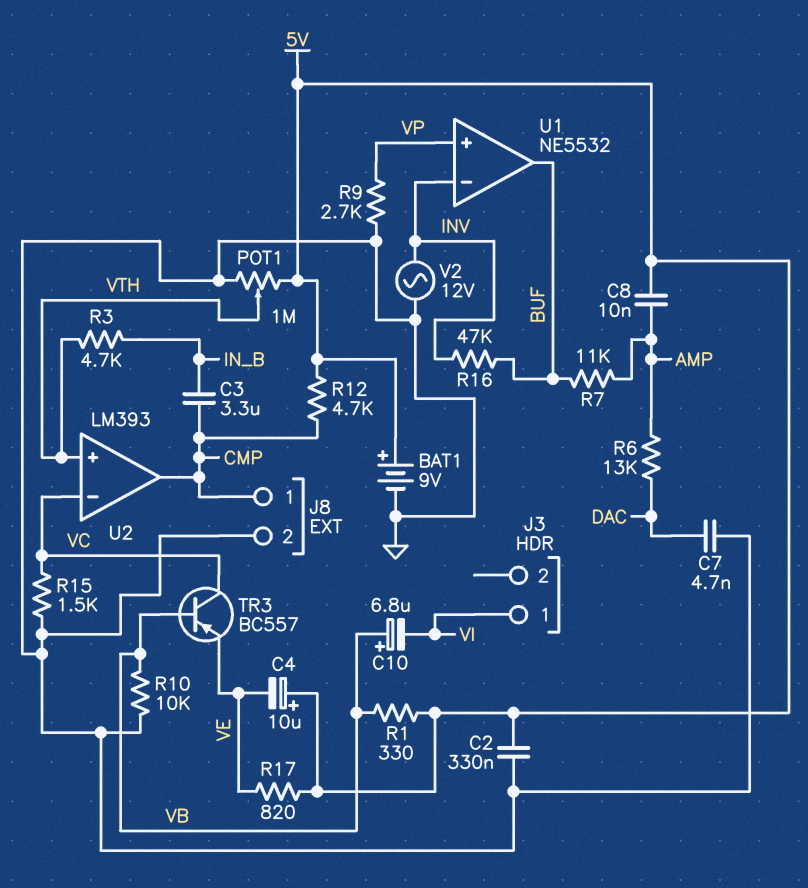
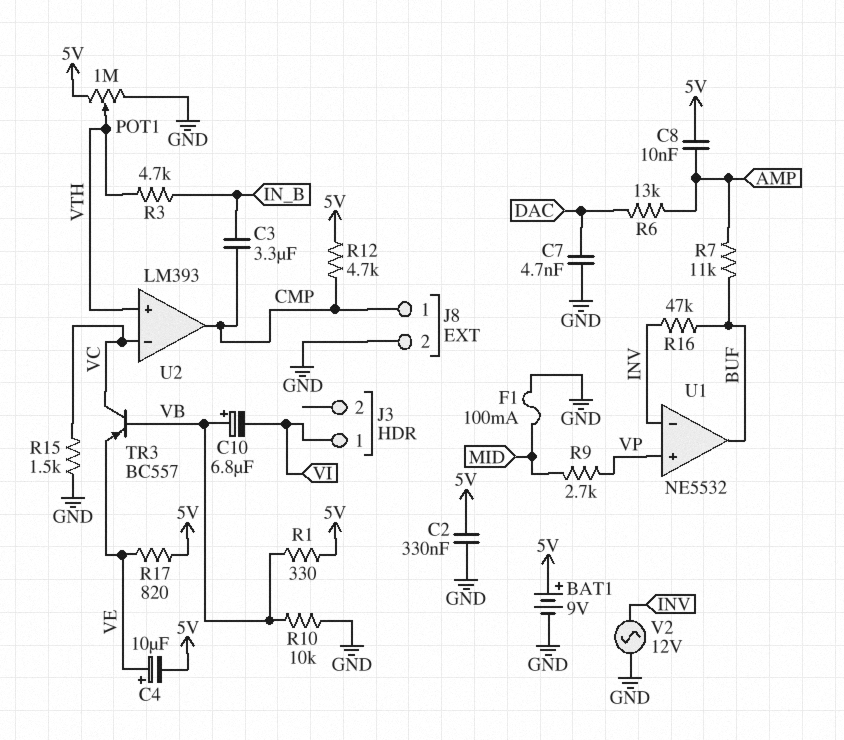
C4: 10uF (plus 5V, minus VE) -> 10uF (plus VE, minus 5V)
F1: none -> 100mA (GND, MID)
R9: 2.7k (GND, VP) -> 2.7k (MID, VP)

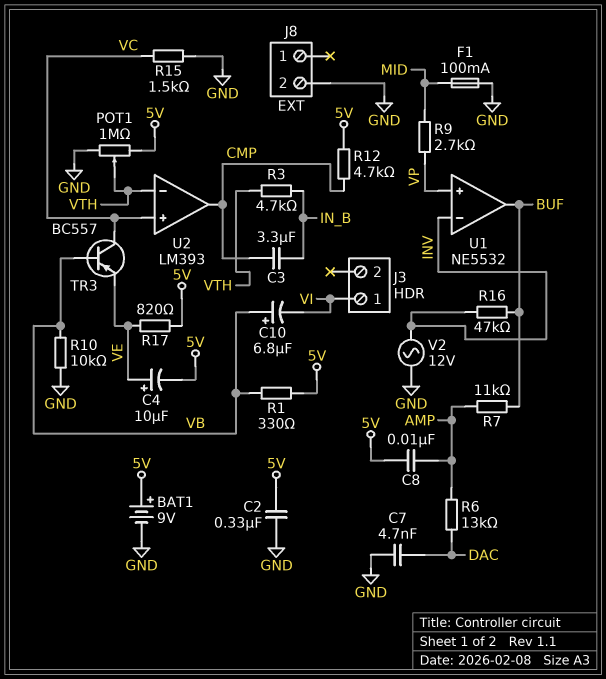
J8 pin 1: CMP -> none
U2 pin in+: VTH -> VC
U2 pin in-: VC -> VTH

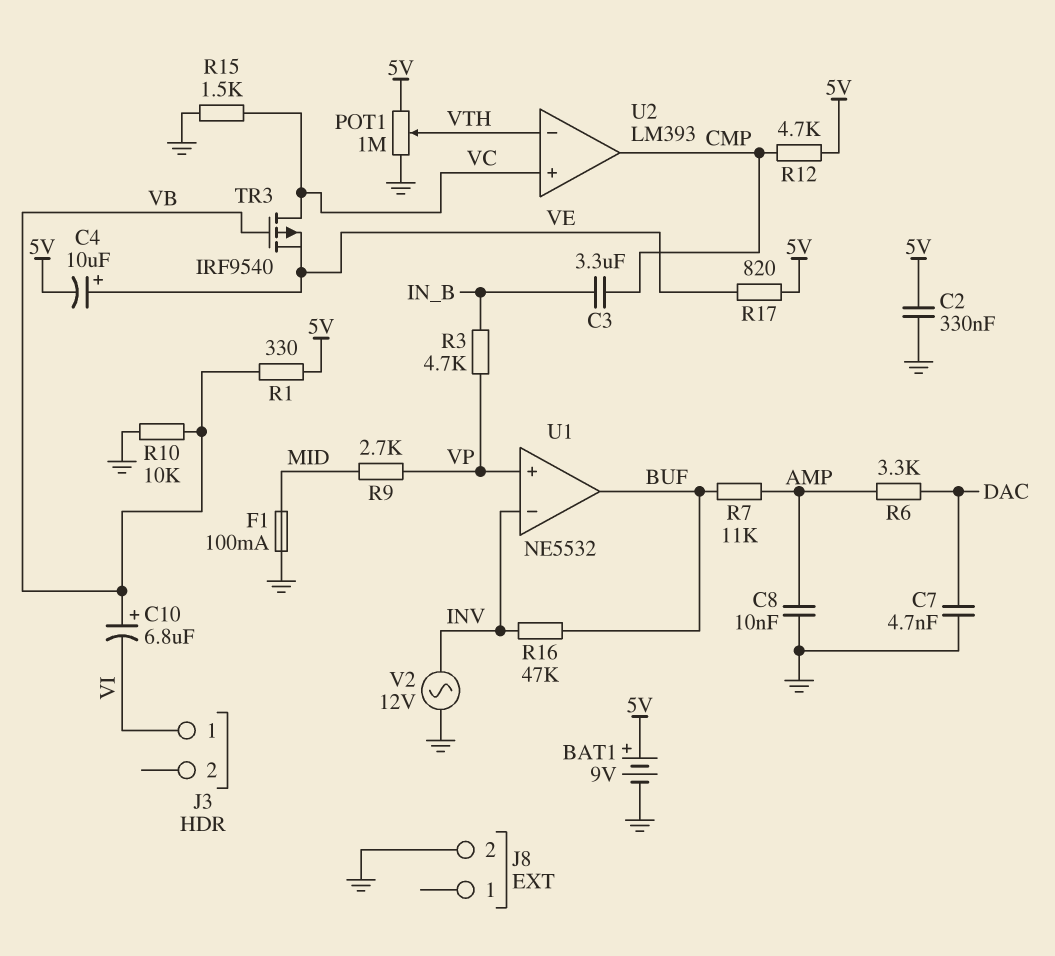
C8: 10nF (5V, AMP) -> 10nF (AMP, GND)
R3: 4.7k (IN_B, VTH) -> 4.7k (IN_B, VP)
R6: 13k (AMP, DAC) -> 3.3k (AMP, DAC)
TR3: PNP BC557 (B VB, C VC, E VE) -> PMOS IRF9540 (G VB, D VC, S VE)

